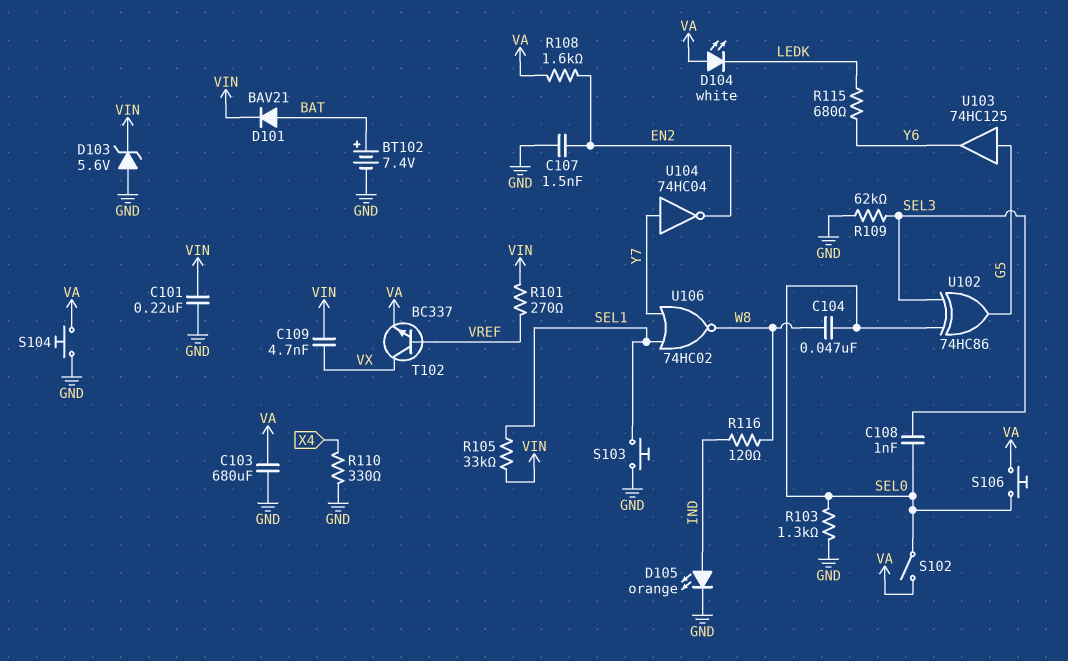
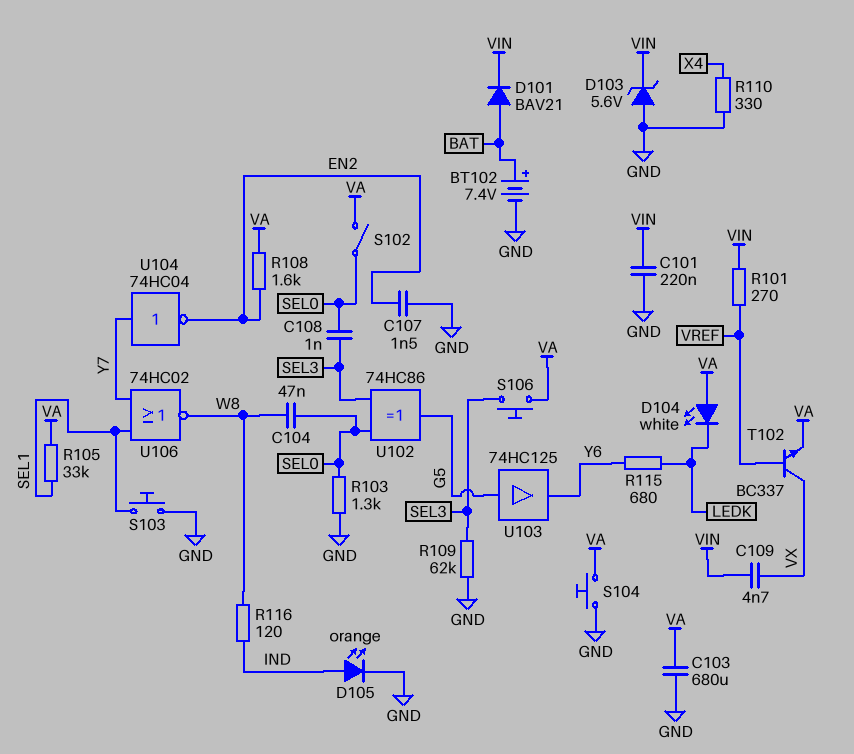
R105: 33k (SEL1, VIN) -> 33k (SEL1, VA)
S106: button (SEL0, VA) -> button (SEL3, VA)

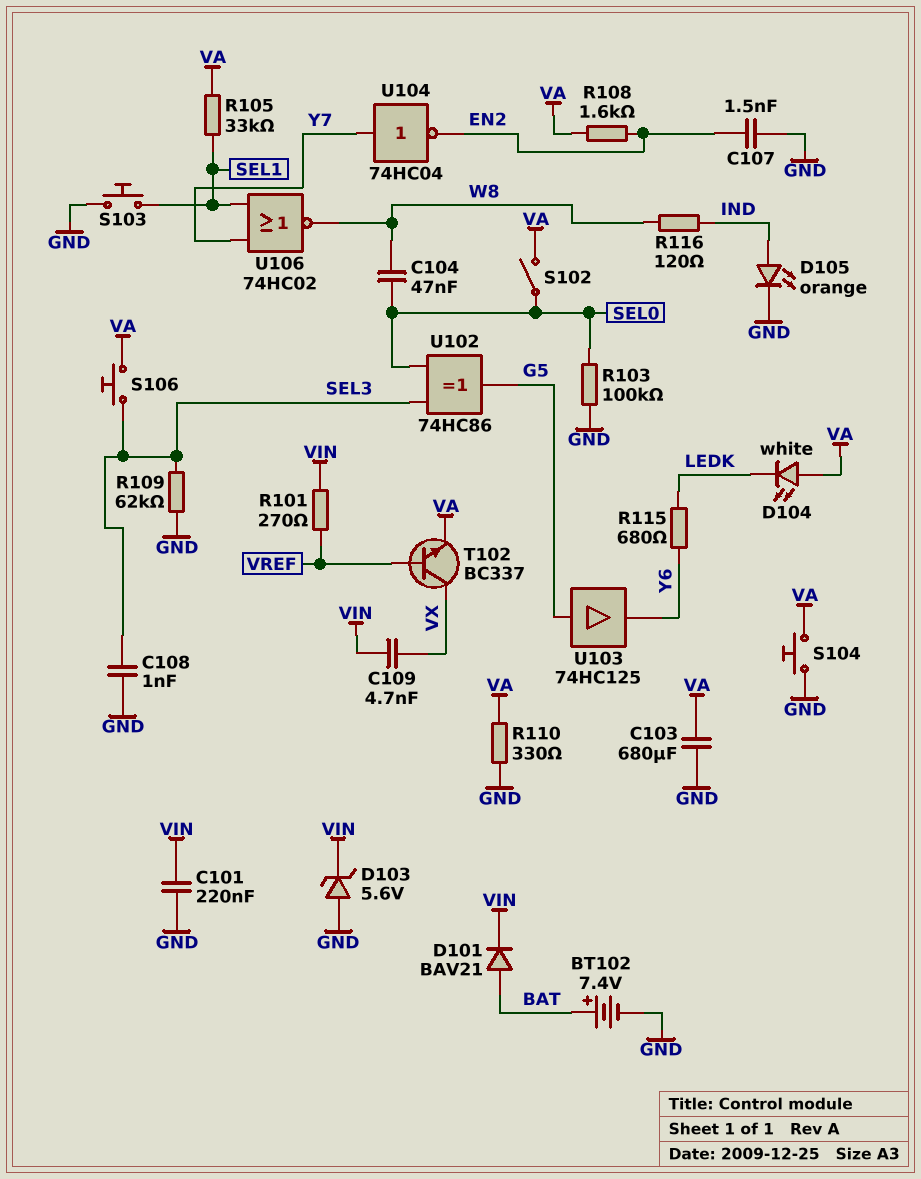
C108: 1nF (SEL0, SEL3) -> 1nF (GND, SEL3)
R103: 1.3k (GND, SEL0) -> 100k (GND, SEL0)
R110: 330 (GND, X4) -> 330 (GND, VA)

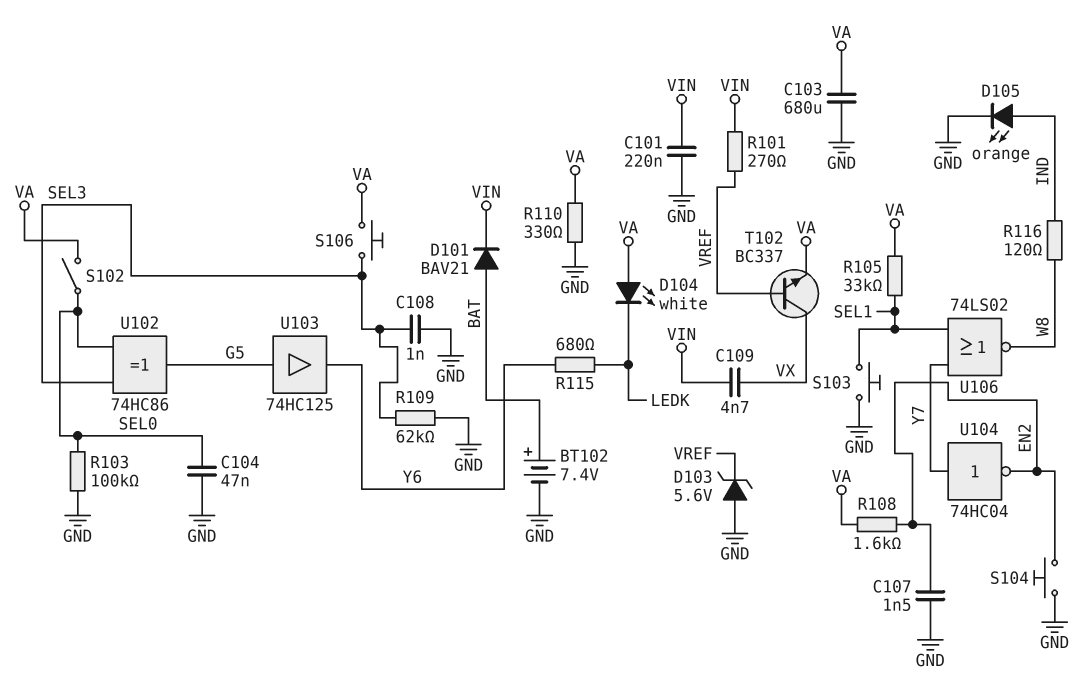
C104: 47nF (SEL0, W8) -> 47nF (GND, SEL0)
D103: zener 5.6V (A GND, K VIN) -> zener 5.6V (A GND, K VREF)
S104: button (GND, VA) -> button (EN2, GND)
U106: NOR 74HC02 (in SEL1, in Y7, out W8) -> NOR 74LS02 (in SEL1, in Y7, out W8)

